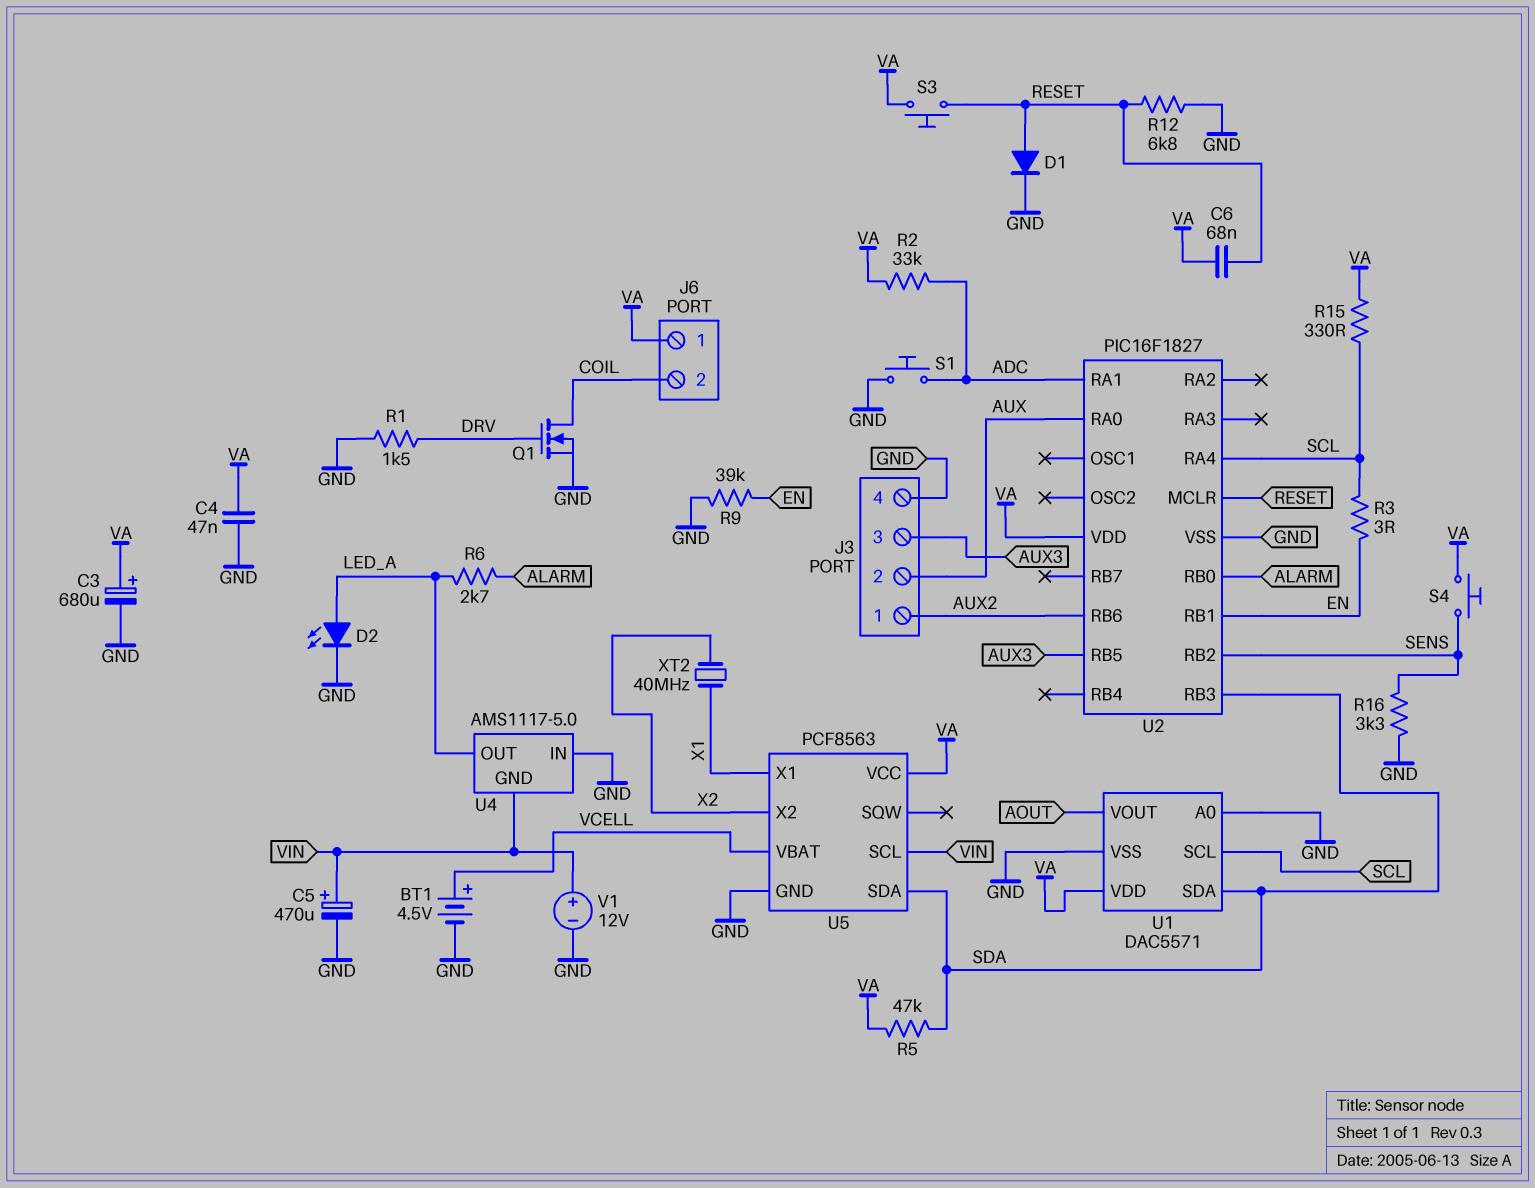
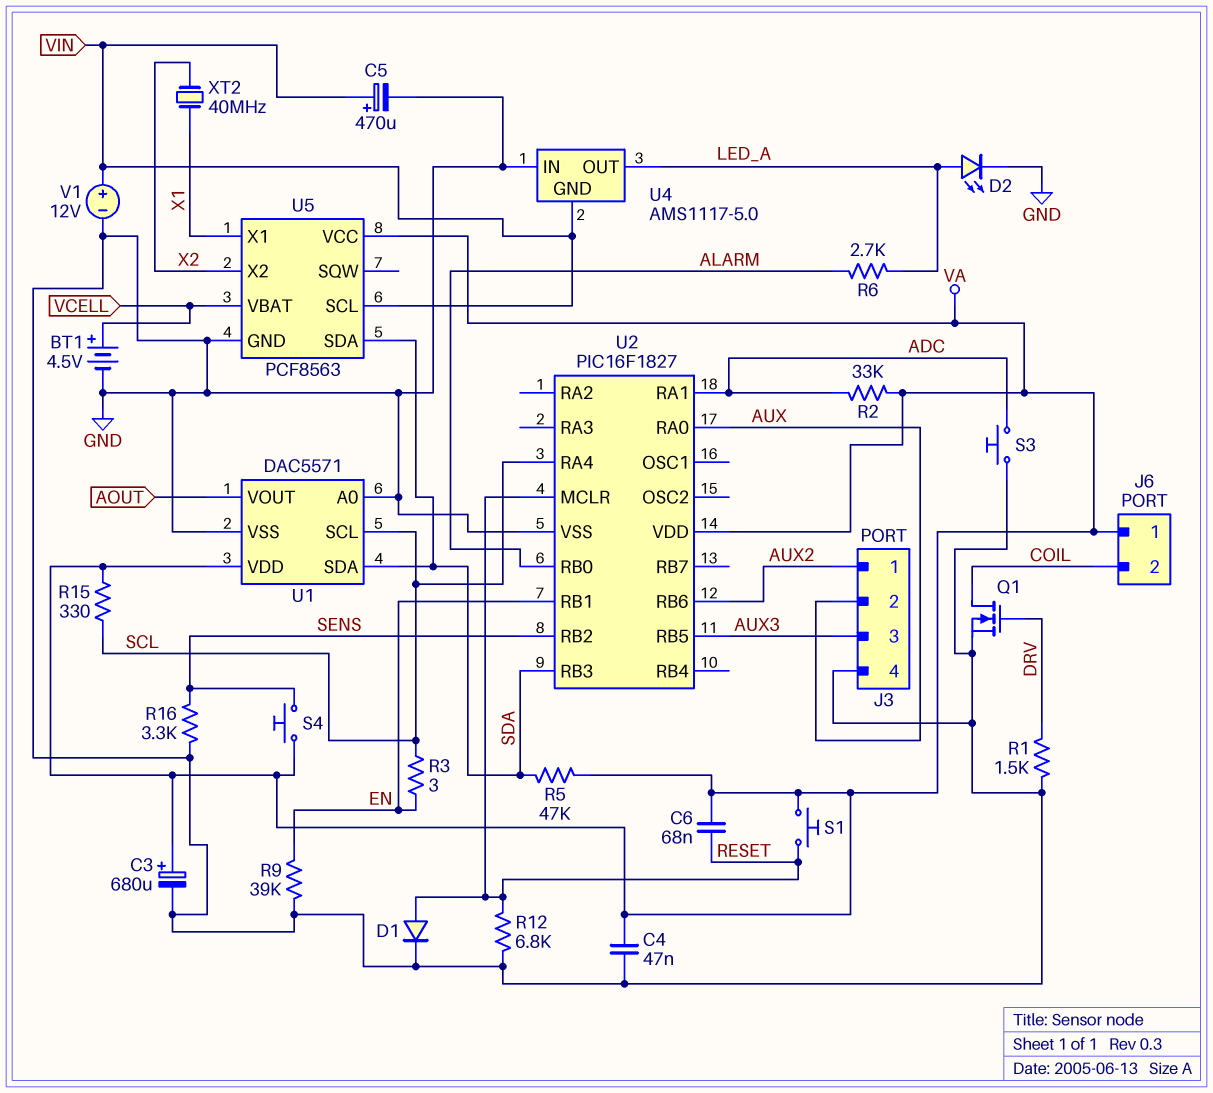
S1: button (ADC, GND) -> button (RESET, VA)
S3: button (RESET, VA) -> button (ADC, GND)

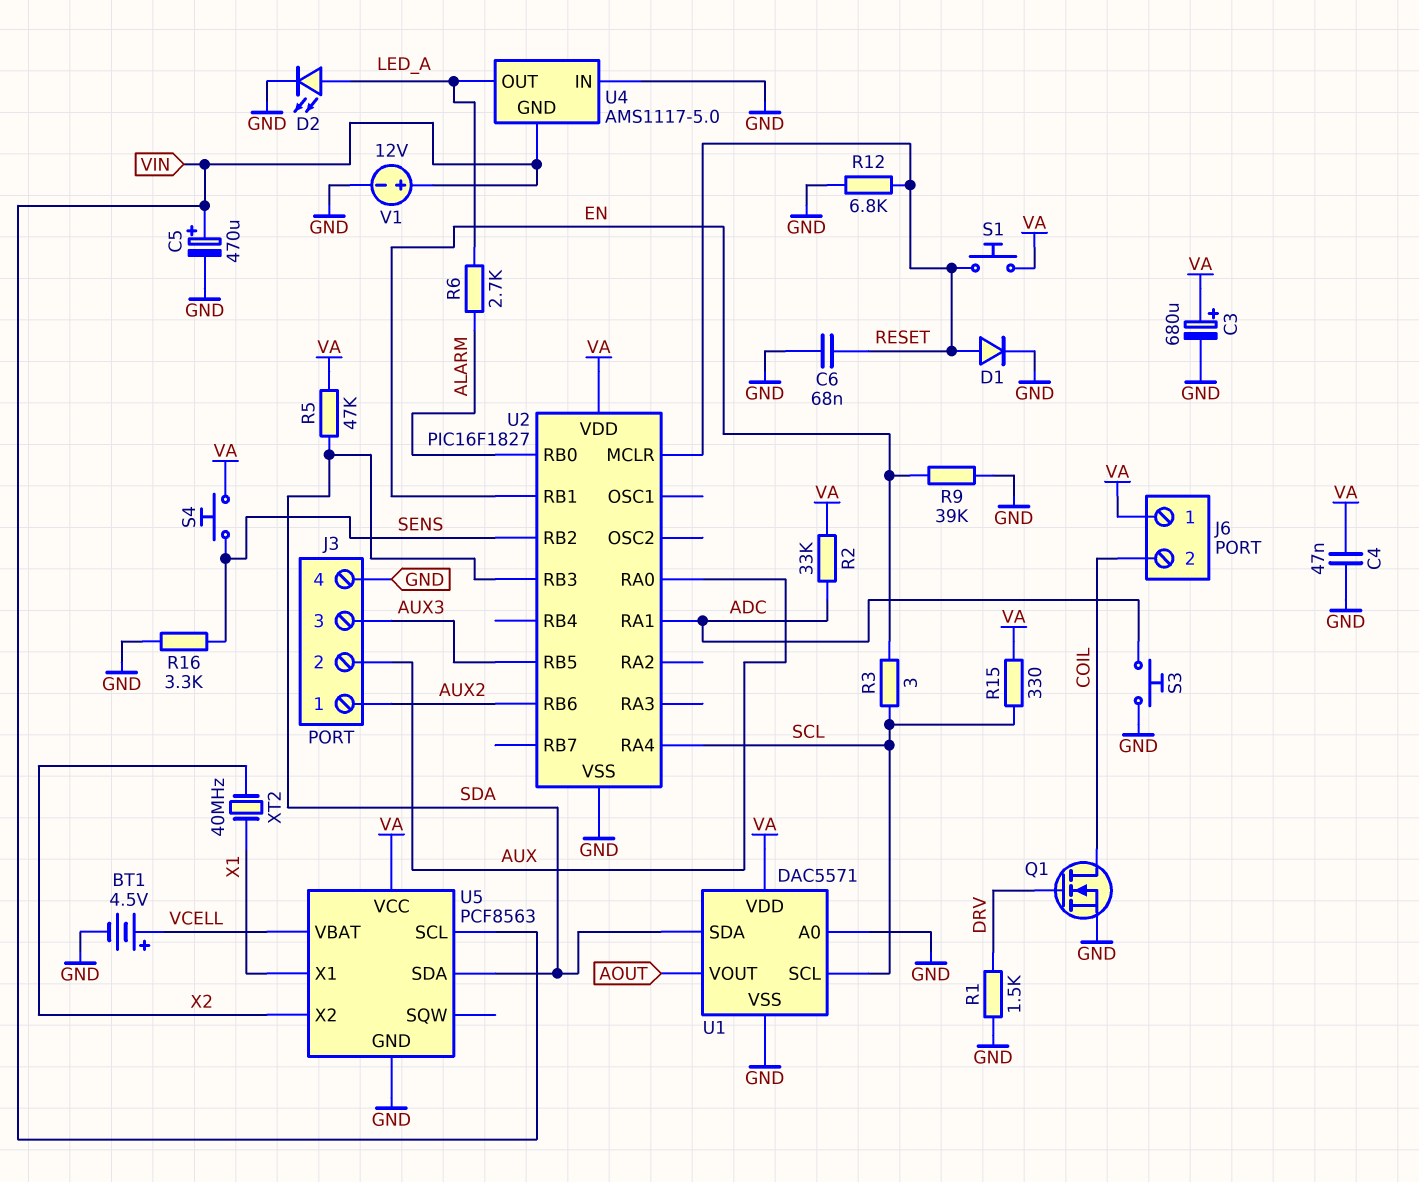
C6: 68nF (RESET, VA) -> 68nF (GND, RESET)

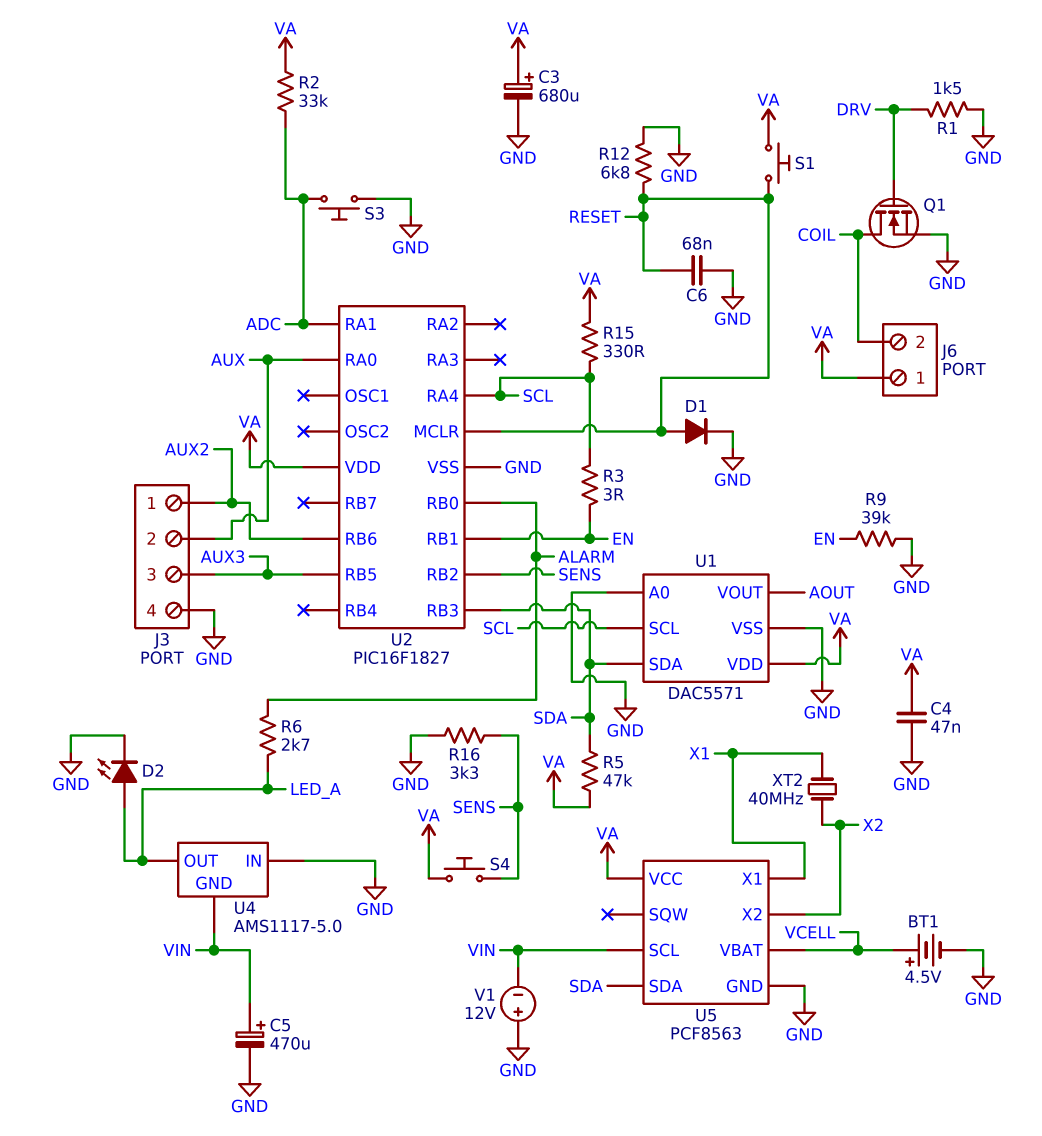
V1: 12V (plus VIN, minus GND) -> 12V (plus GND, minus VIN)

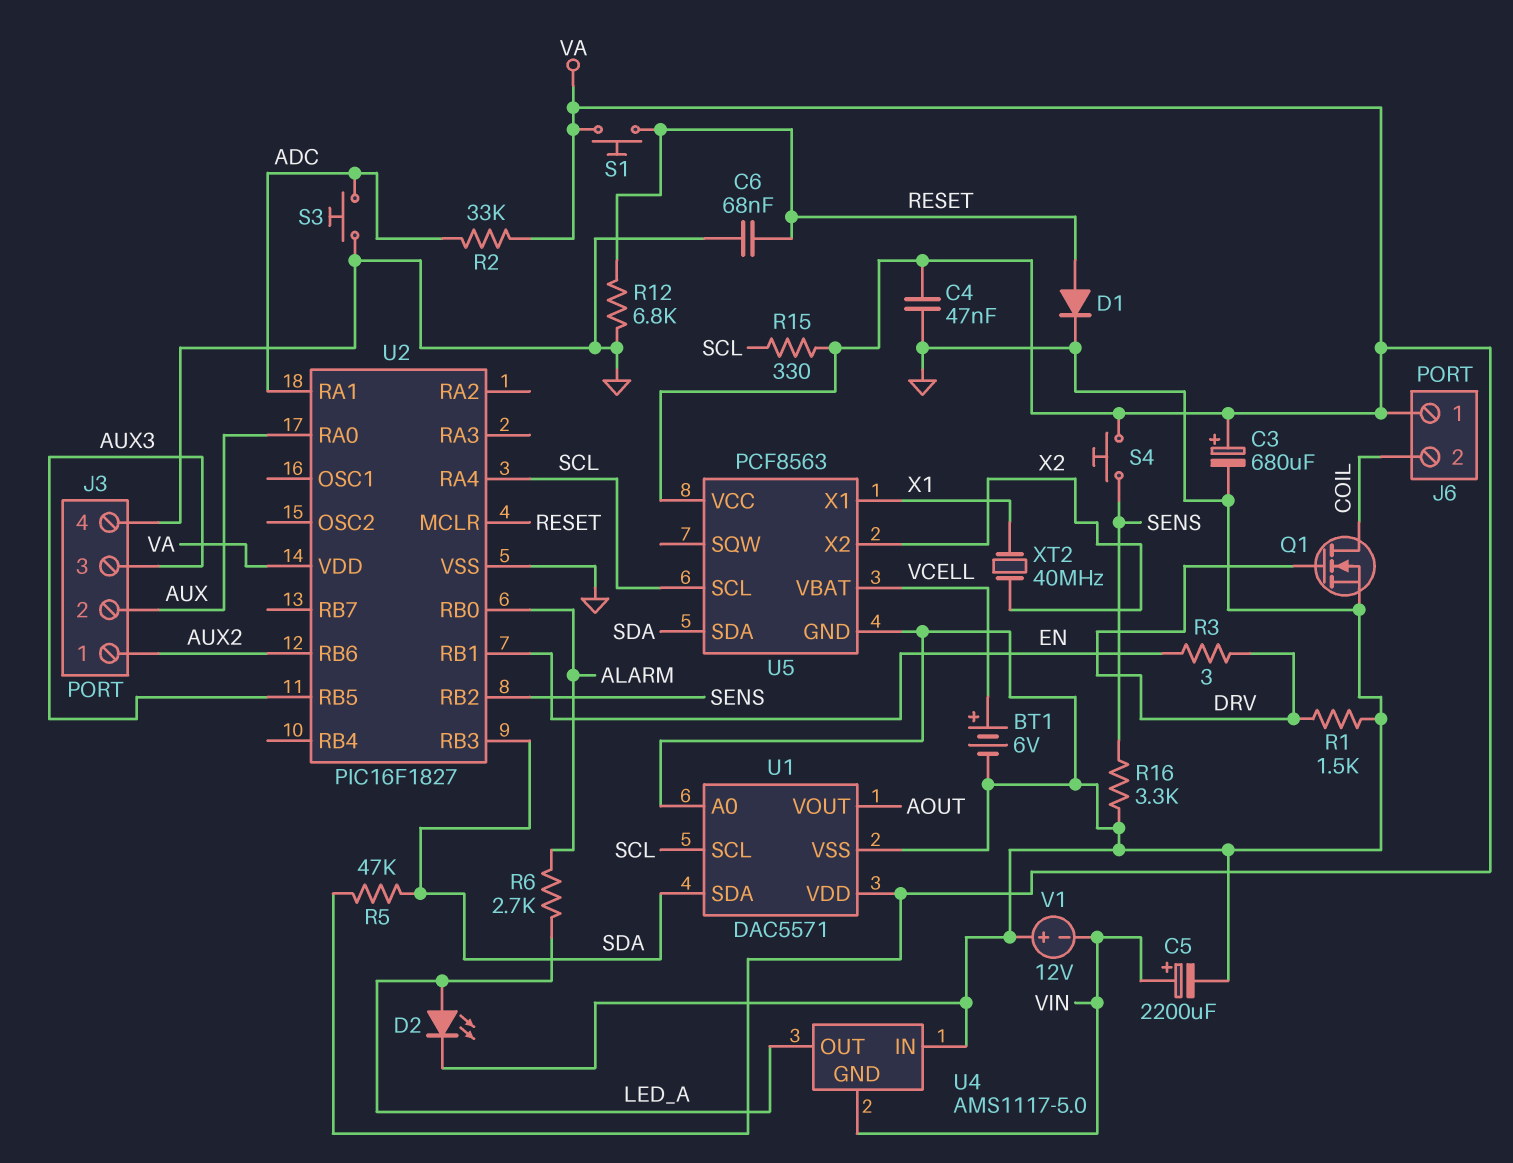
BT1: 4.5V (plus VCELL, minus GND) -> 6V (plus VCELL, minus GND)
C5: 470uF (plus VIN, minus GND) -> 2200uF (plus VIN, minus GND)
R3: 3 (EN, SCL) -> 3 (DRV, EN)
R9: 39k (EN, GND) -> none
U5 pin SCL: VIN -> SCL

